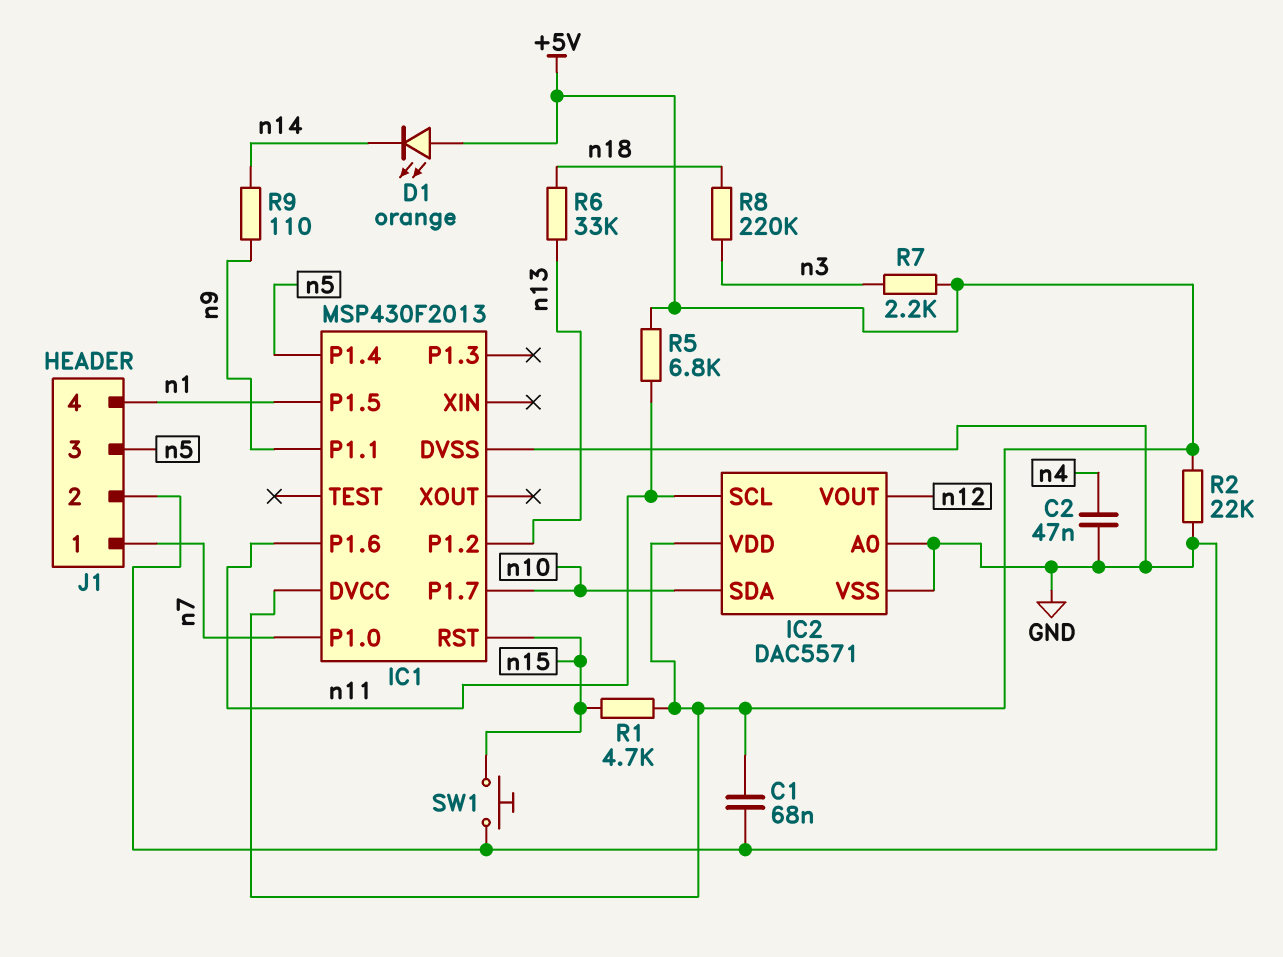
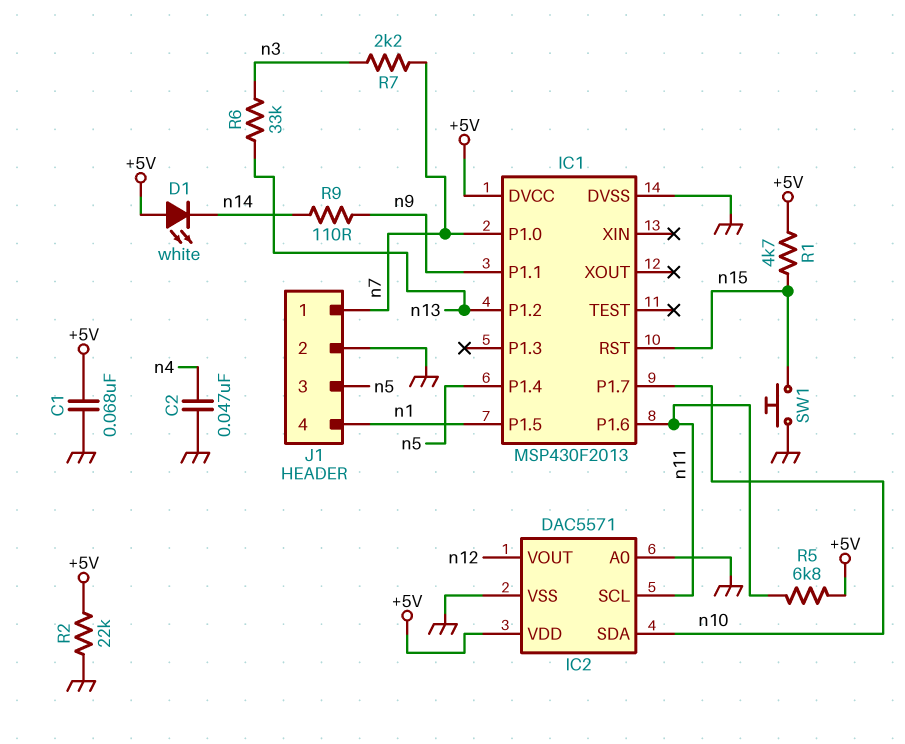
D1: LED orange (A +5V, K n14) -> LED white (A +5V, K n14)
R6: 33k (n13, n18) -> 33k (n3, n13)
R7: 2.2k (+5V, n3) -> 2.2k (n3, n7)
R8: 220k (n3, n18) -> none

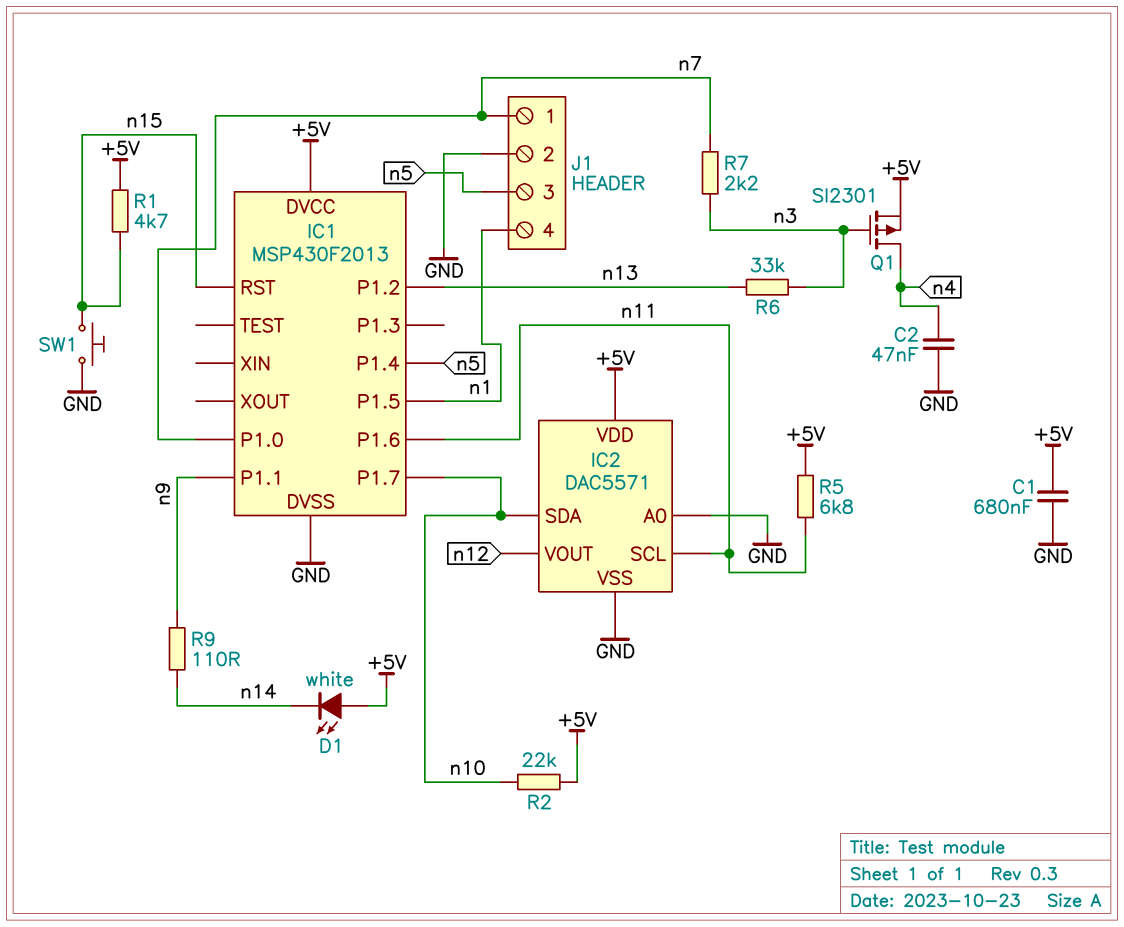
C1: 68nF (+5V, GND) -> 680nF (+5V, GND)
Q1: none -> PMOS SI2301 (G n3, D n4, S +5V)
R2: 22k (+5V, GND) -> 22k (+5V, n10)

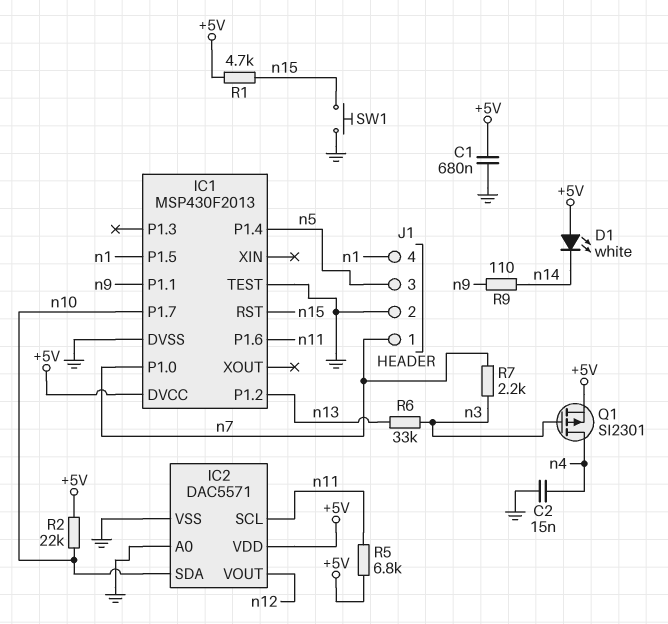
C2: 47nF (GND, n4) -> 15nF (GND, n4)
IC1 pin TEST: none -> GND

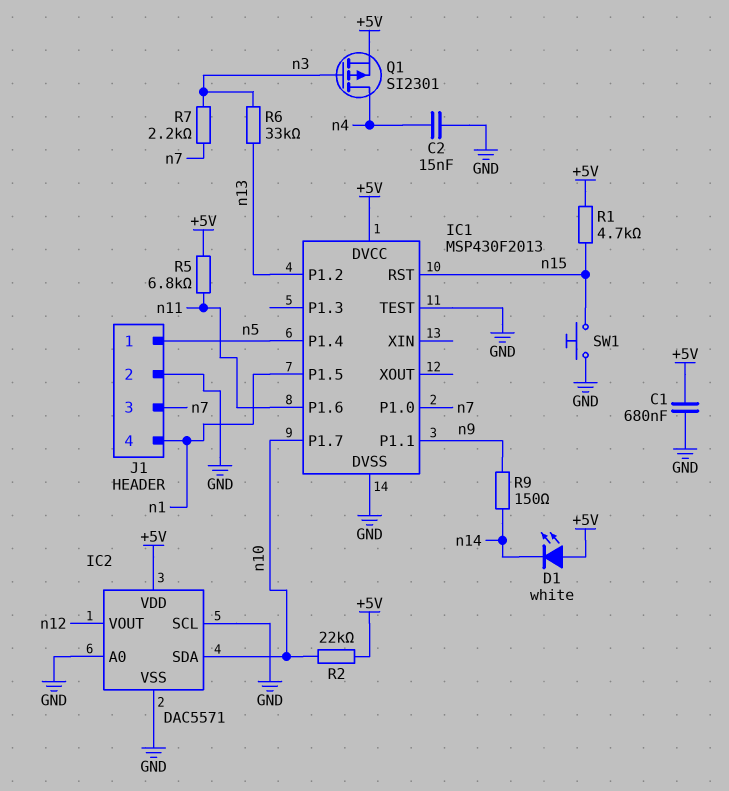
IC2 pin SCL: n11 -> GND
J1 pin 1: n7 -> n5
J1 pin 3: n5 -> n7
R9: 110 (n9, n14) -> 150 (n9, n14)

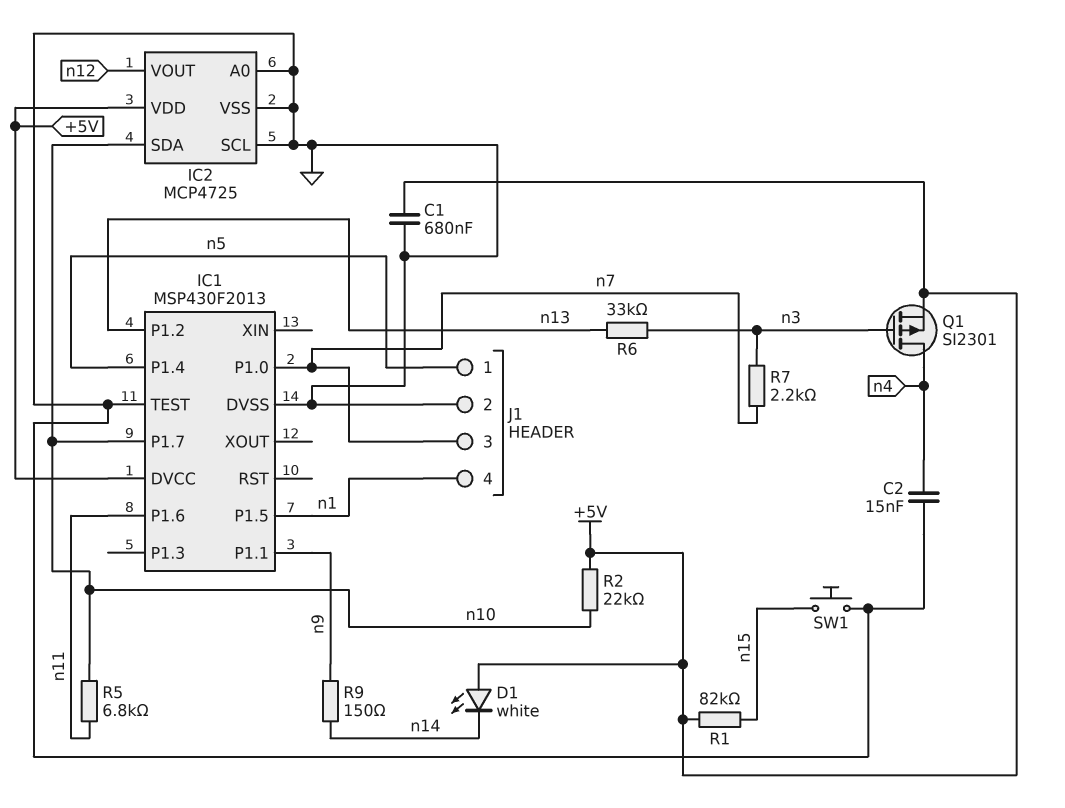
IC1 pin RST: n15 -> none
IC2: DAC5571 -> MCP4725
R1: 4.7k (+5V, n15) -> 82k (+5V, n15)
R5: 6.8k (+5V, n11) -> 6.8k (n10, n11)

